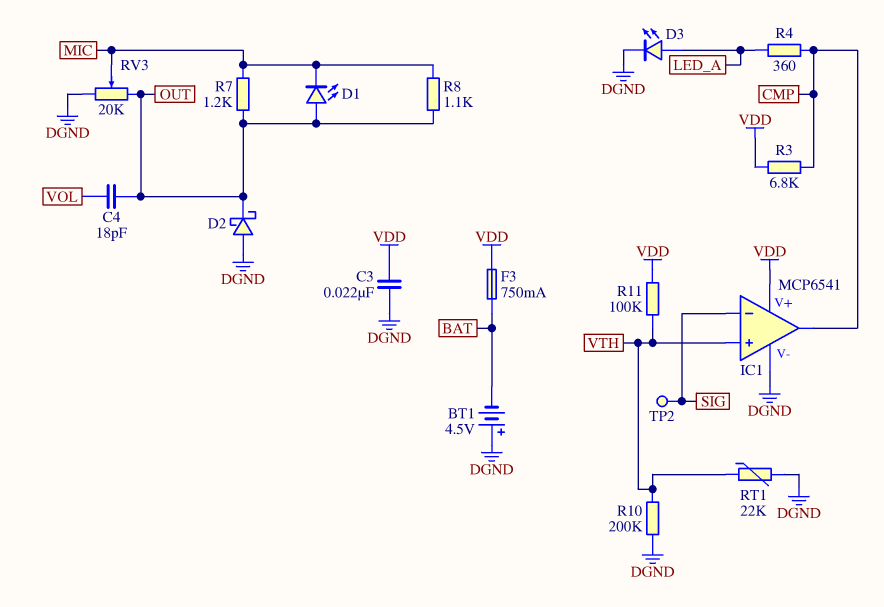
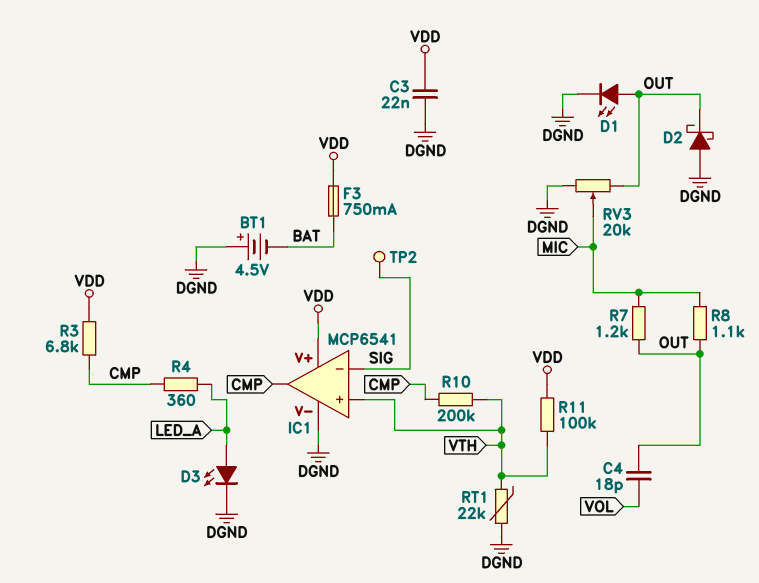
D1: LED (A OUT, K MIC) -> LED (A OUT, K DGND)
R10: 200k (DGND, VTH) -> 200k (CMP, VTH)

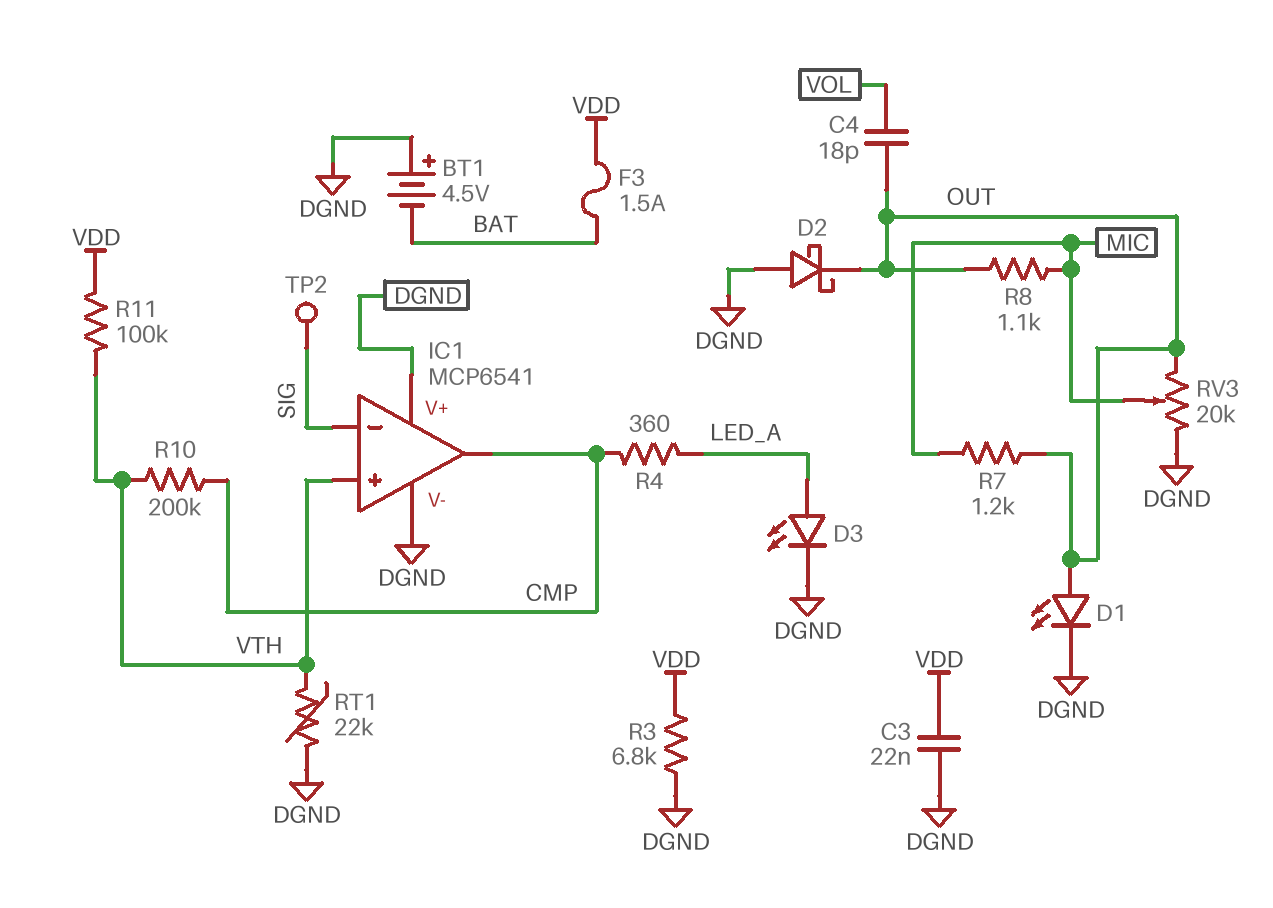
F3: 750mA (BAT, VDD) -> 1.5A (BAT, VDD)
IC1 pin V+: VDD -> DGND
R3: 6.8k (CMP, VDD) -> 6.8k (DGND, VDD)

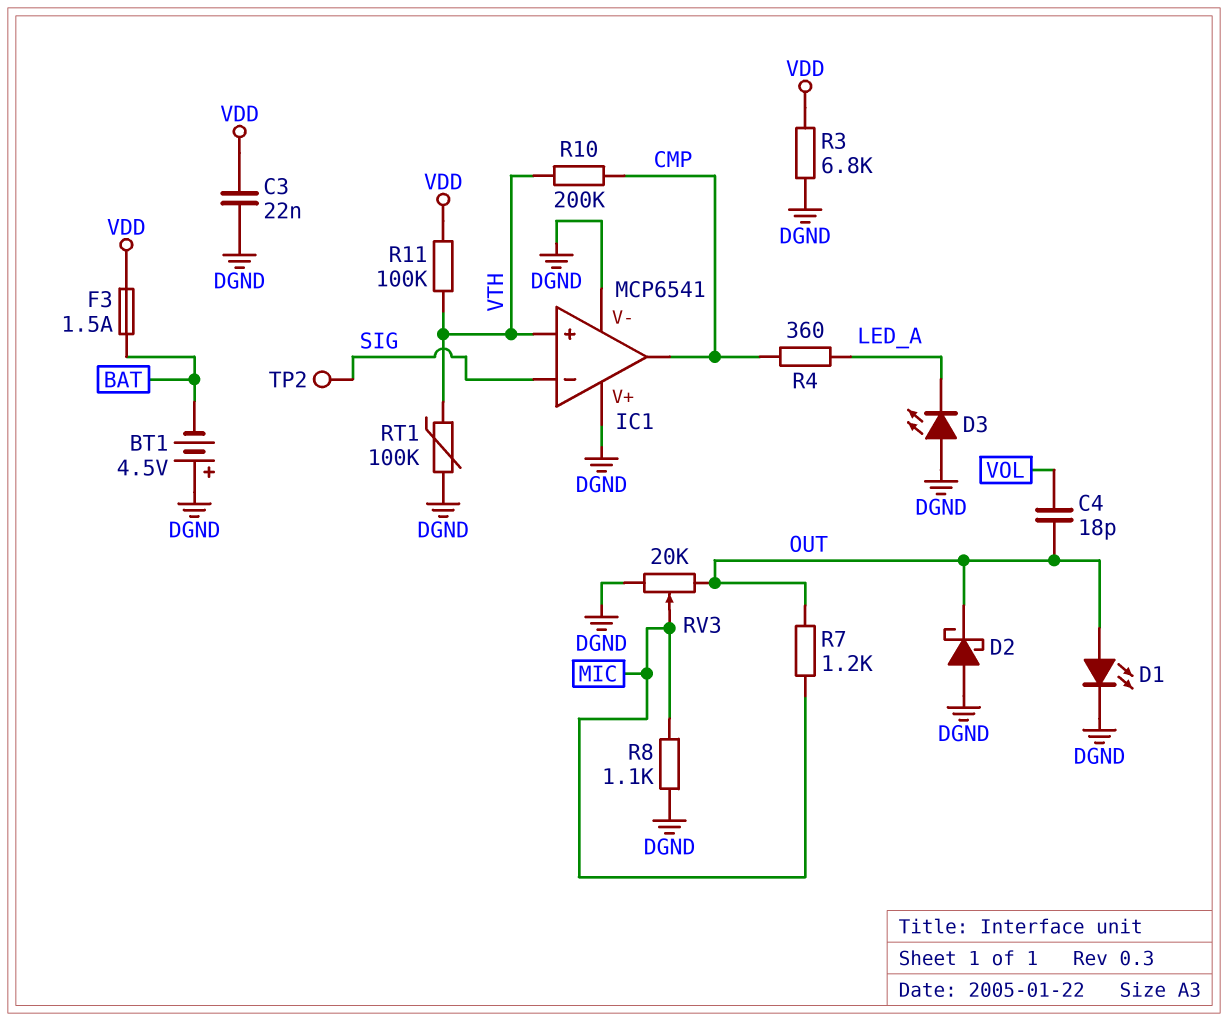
D3: LED (A LED_A, K DGND) -> LED (A DGND, K LED_A)
R8: 1.1k (MIC, OUT) -> 1.1k (DGND, MIC)
RT1: 22k (DGND, VTH) -> 100k (DGND, VTH)

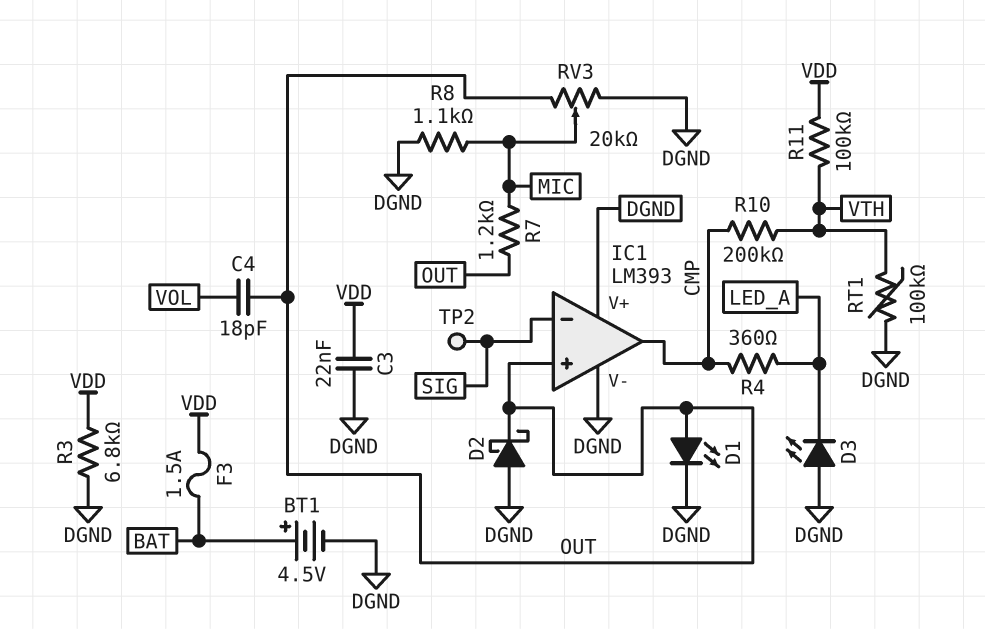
BT1: 4.5V (plus DGND, minus BAT) -> 4.5V (plus BAT, minus DGND)
IC1: MCP6541 -> LM393
IC1 pin in+: VTH -> OUT

